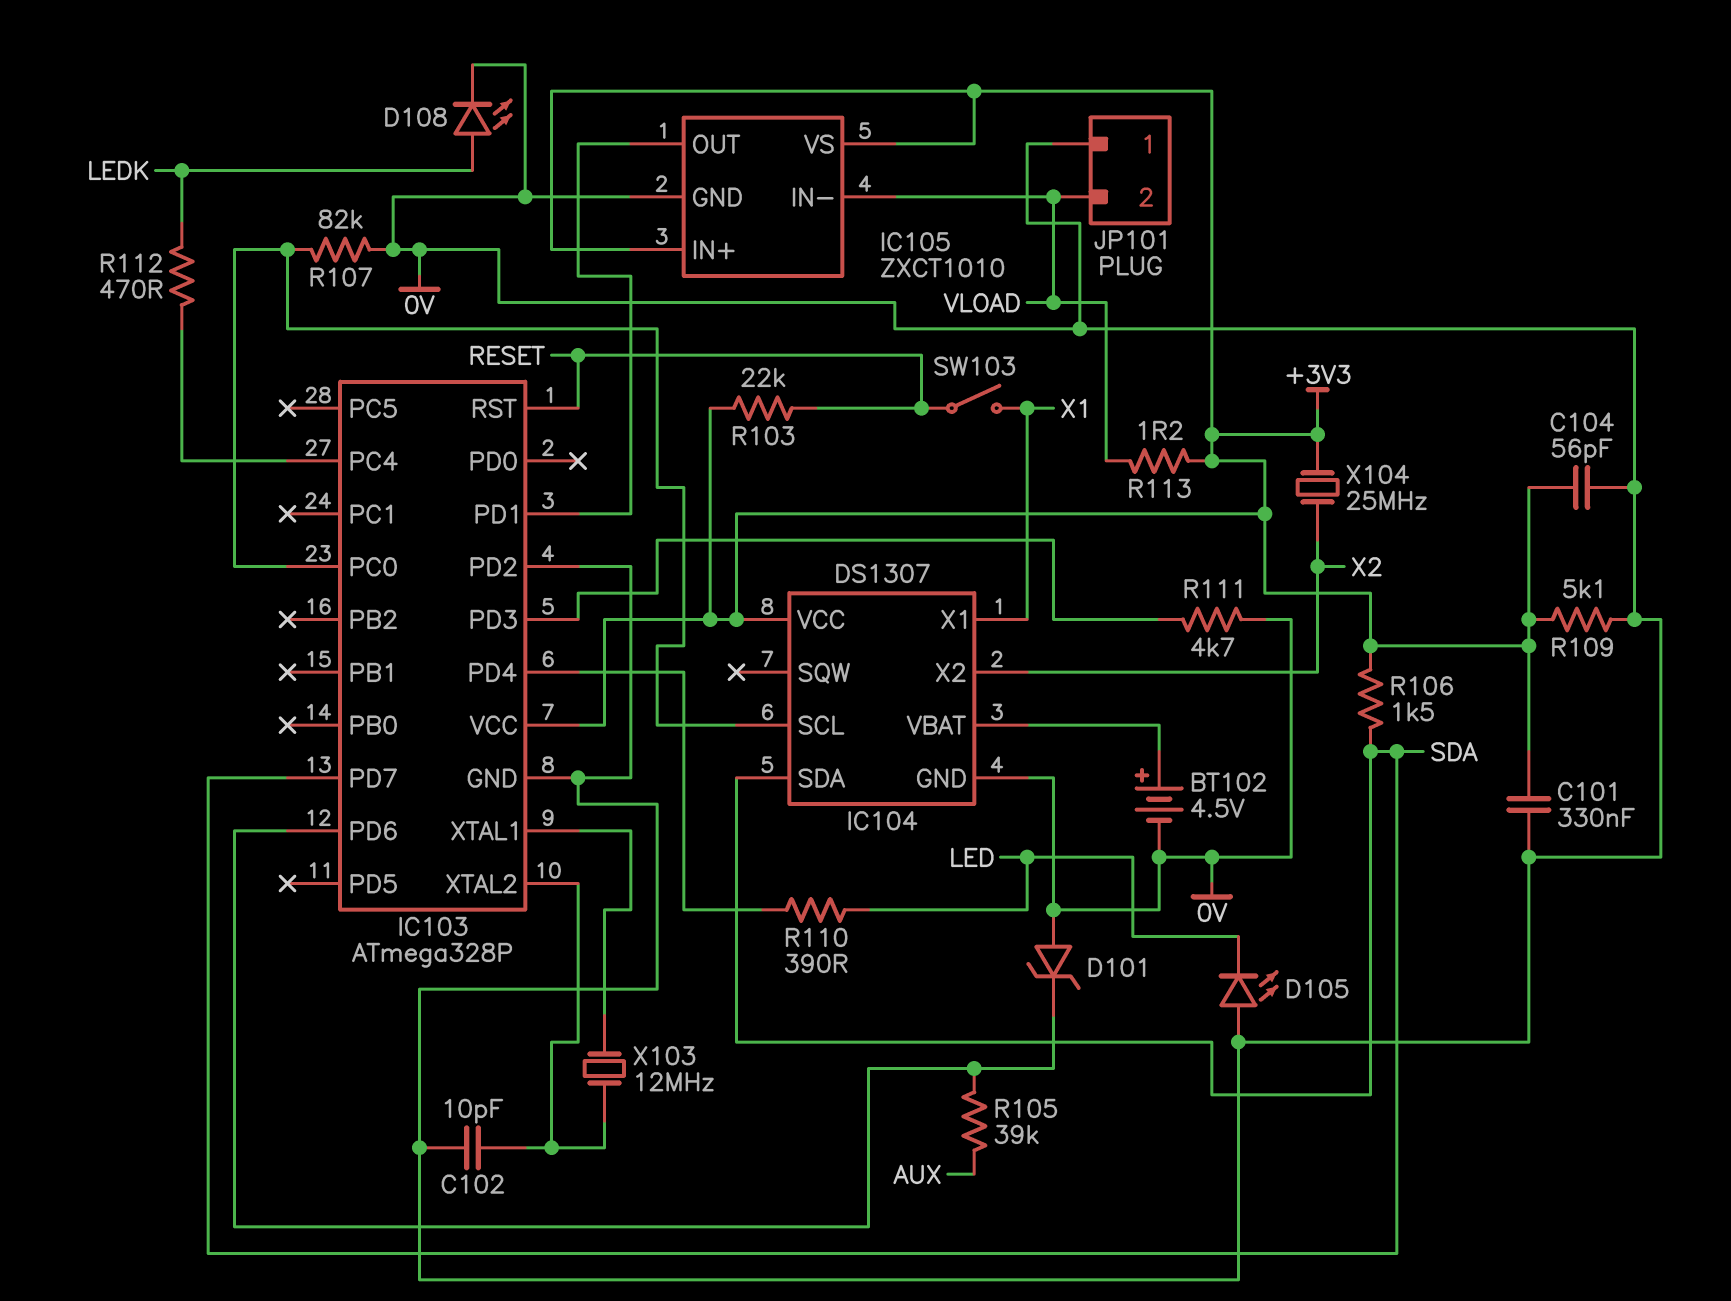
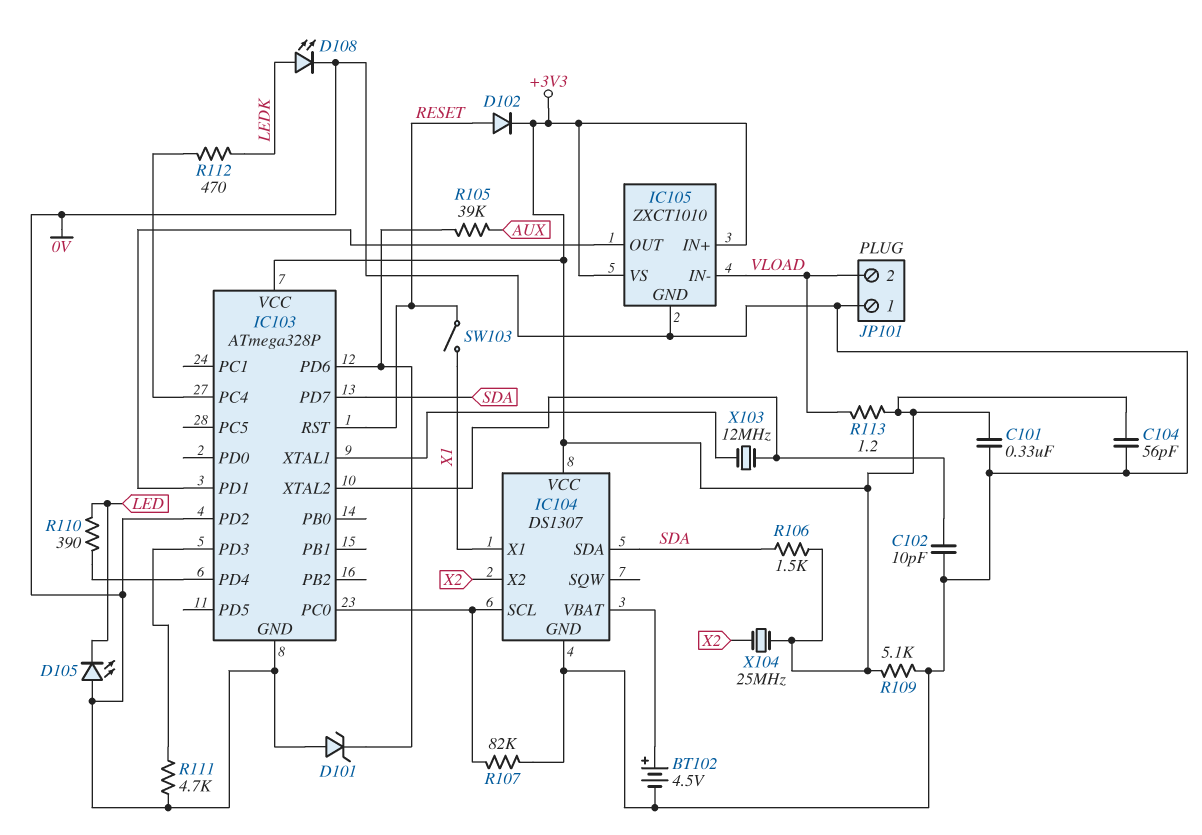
D102: none -> diode (A RESET, K +3V3)
R103: 22k (+3V3, RESET) -> none

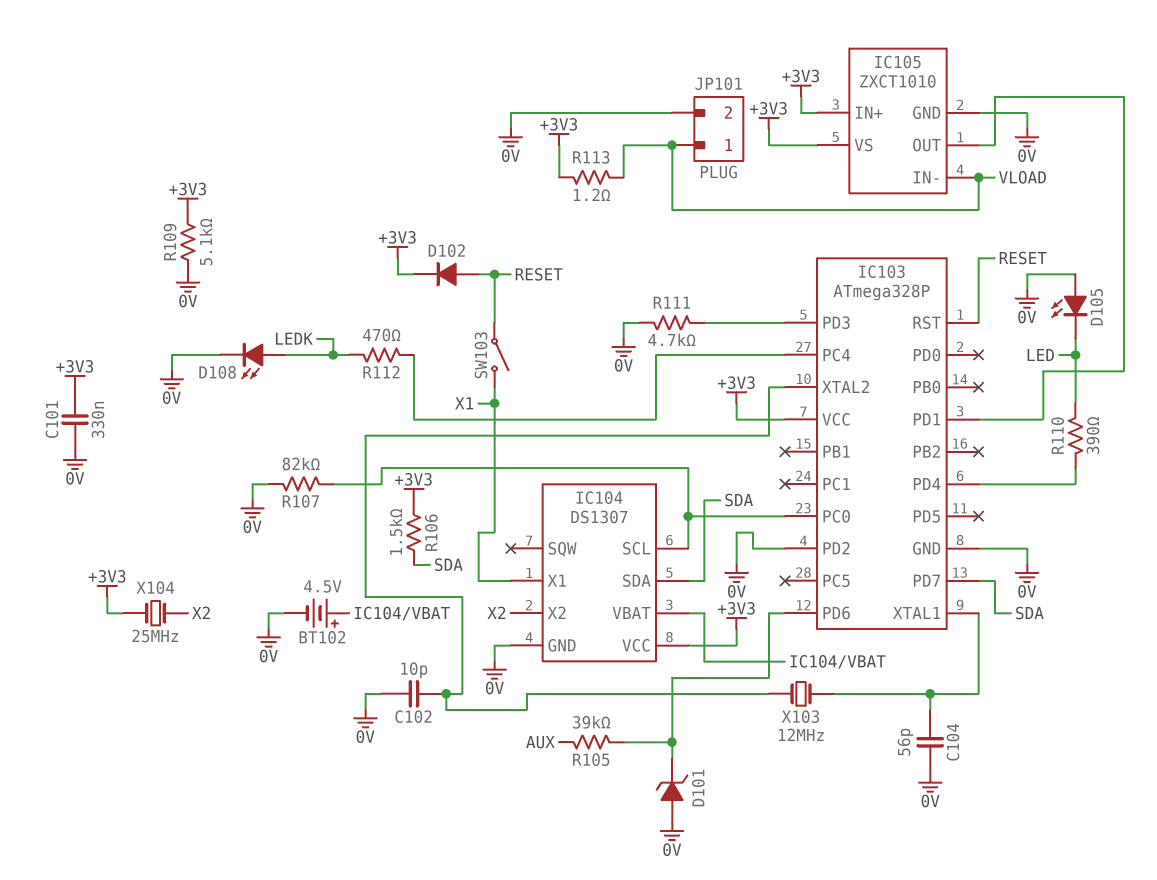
C104: 56pF (+3V3, 0V) -> 56pF (0V, IC103/XTAL1)
JP101 pin 1: 0V -> VLOAD
JP101 pin 2: VLOAD -> 0V

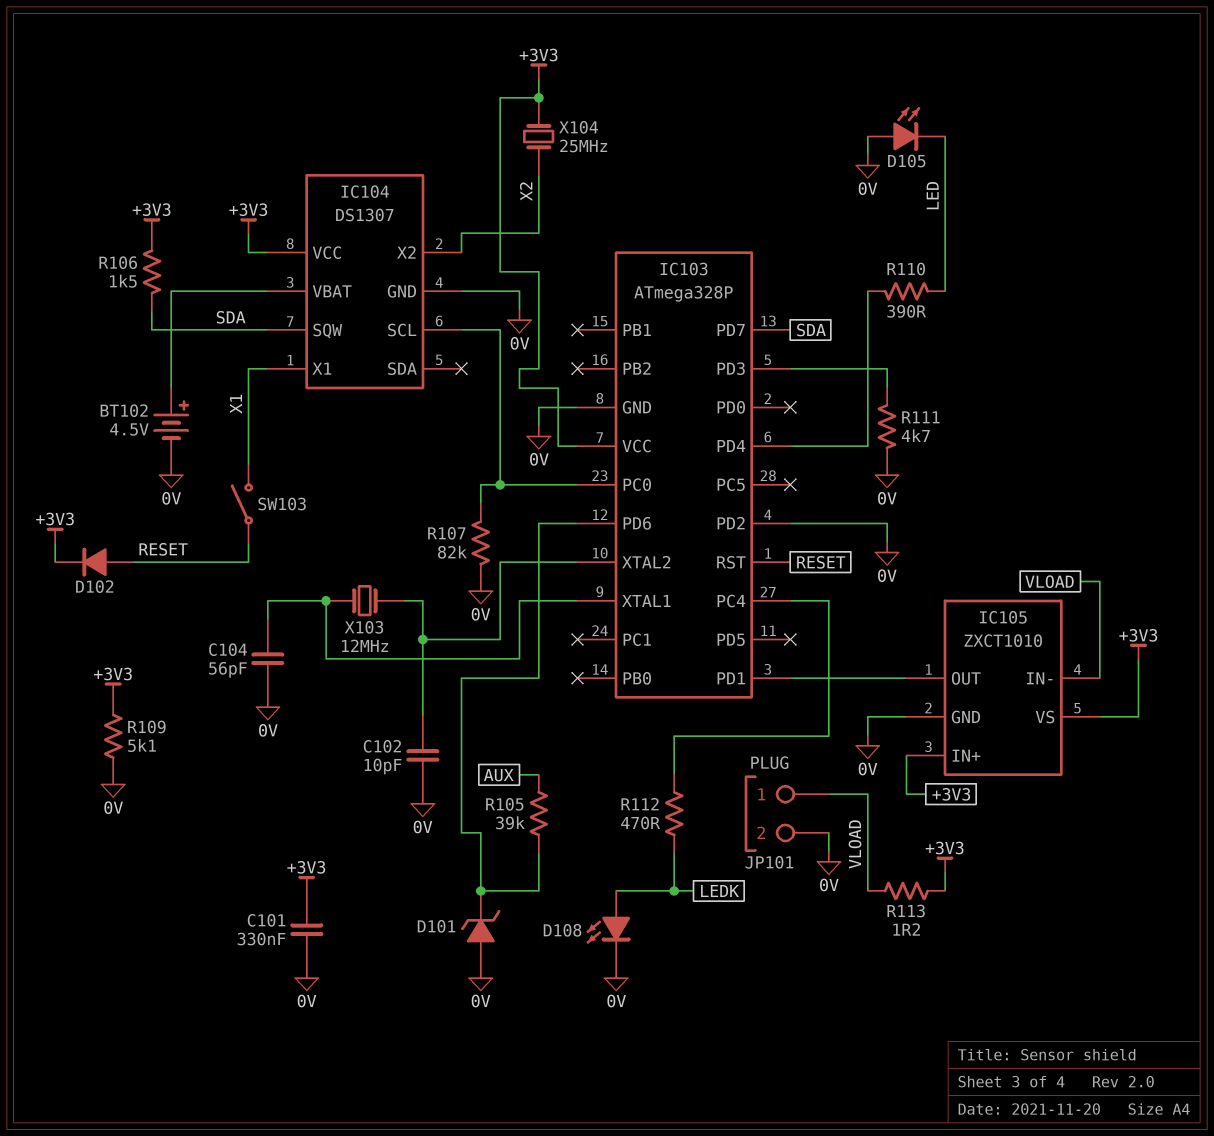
IC104 pin SDA: SDA -> none
IC104 pin SQW: none -> SDA

